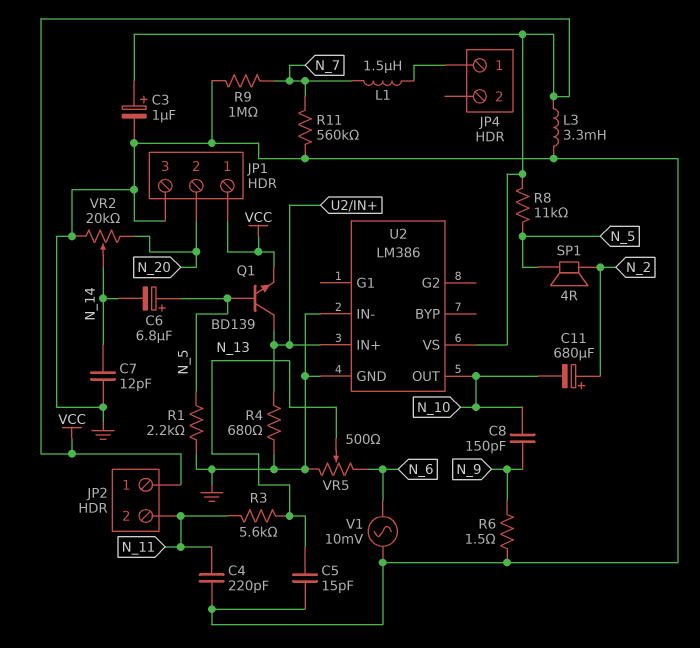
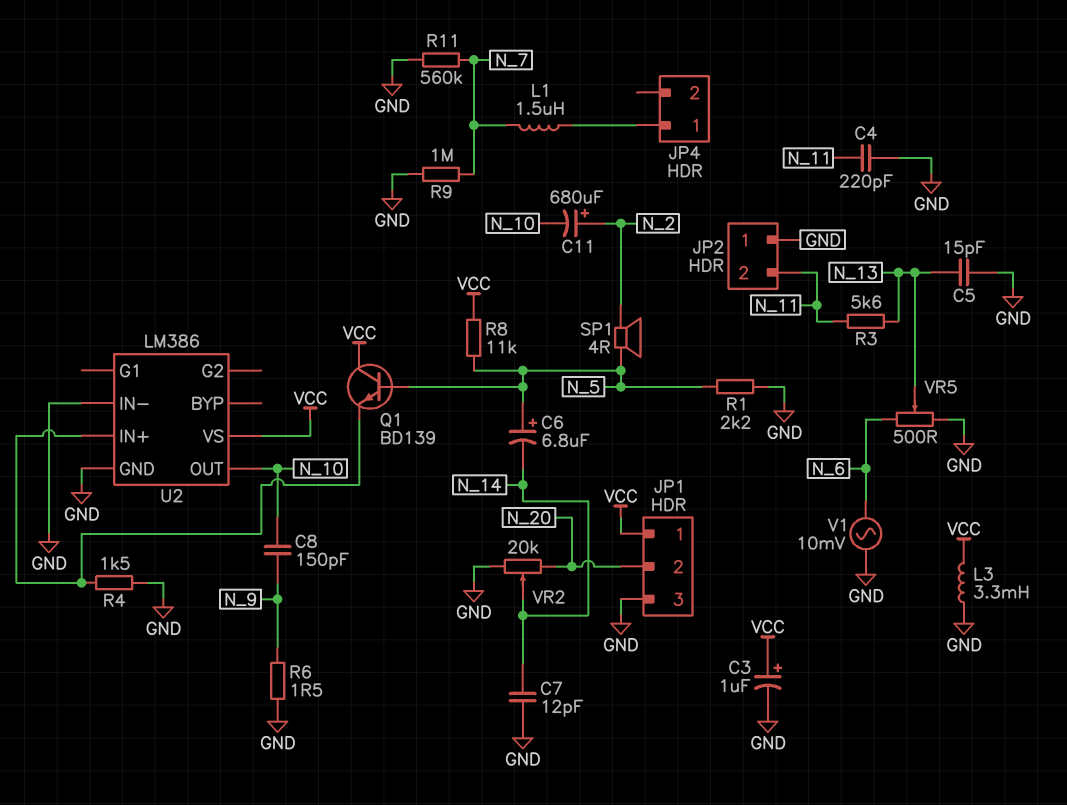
JP2 pin 1: VCC -> GND
Q1: NPN BD139 (B N_5, C U2/IN+, E VCC) -> NPN BD139 (B N_5, C VCC, E U2/IN+)
R4: 680 (GND, U2/IN+) -> 1.5k (GND, U2/IN+)

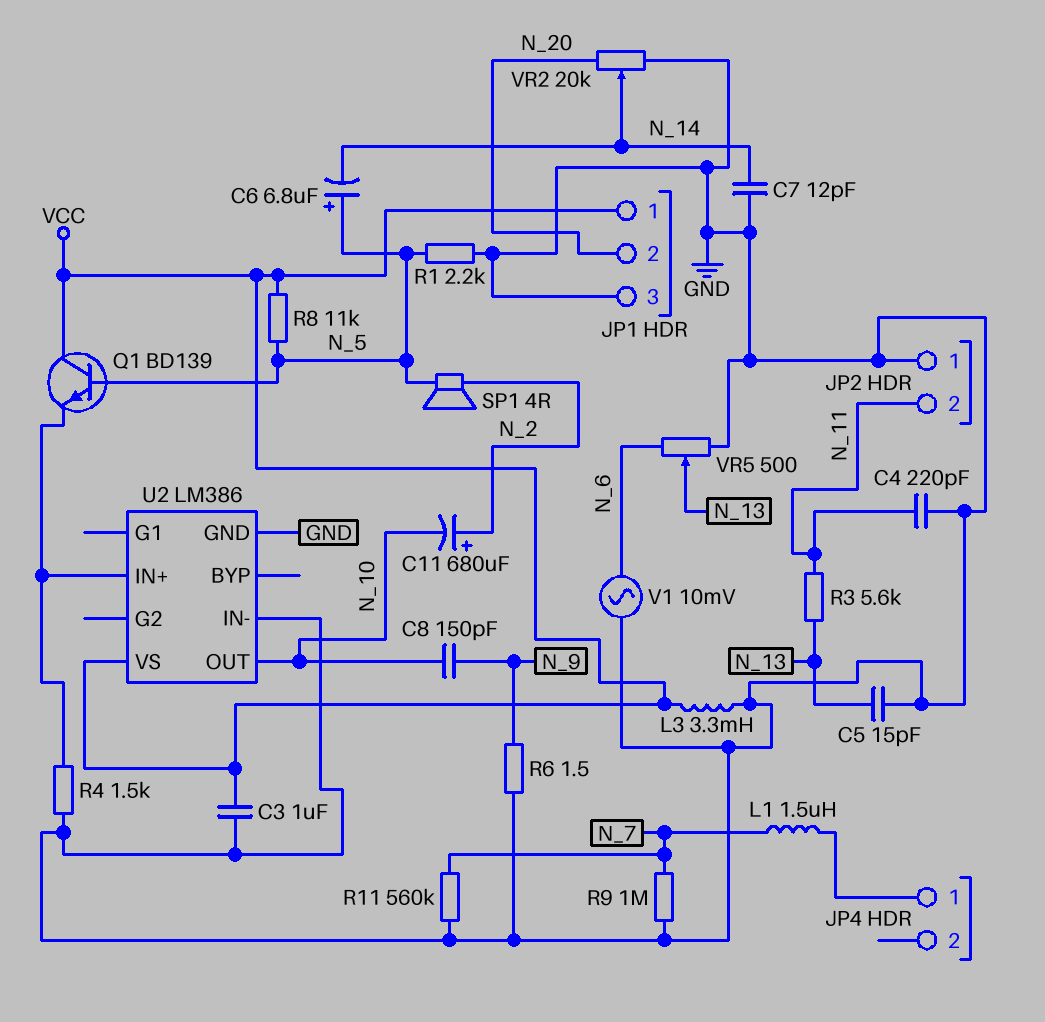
C3: 1uF (plus VCC, minus GND) -> 1uF (GND, VCC)

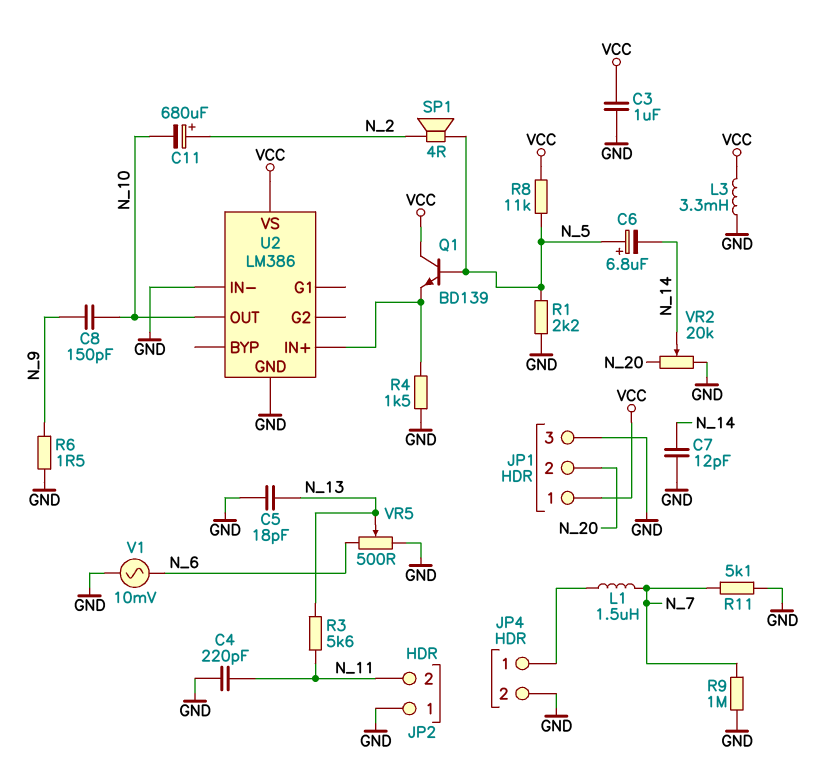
C5: 15pF (GND, N_13) -> 18pF (GND, N_13)
JP4 pin 2: none -> GND
R11: 560k (GND, N_7) -> 5.1k (GND, N_7)

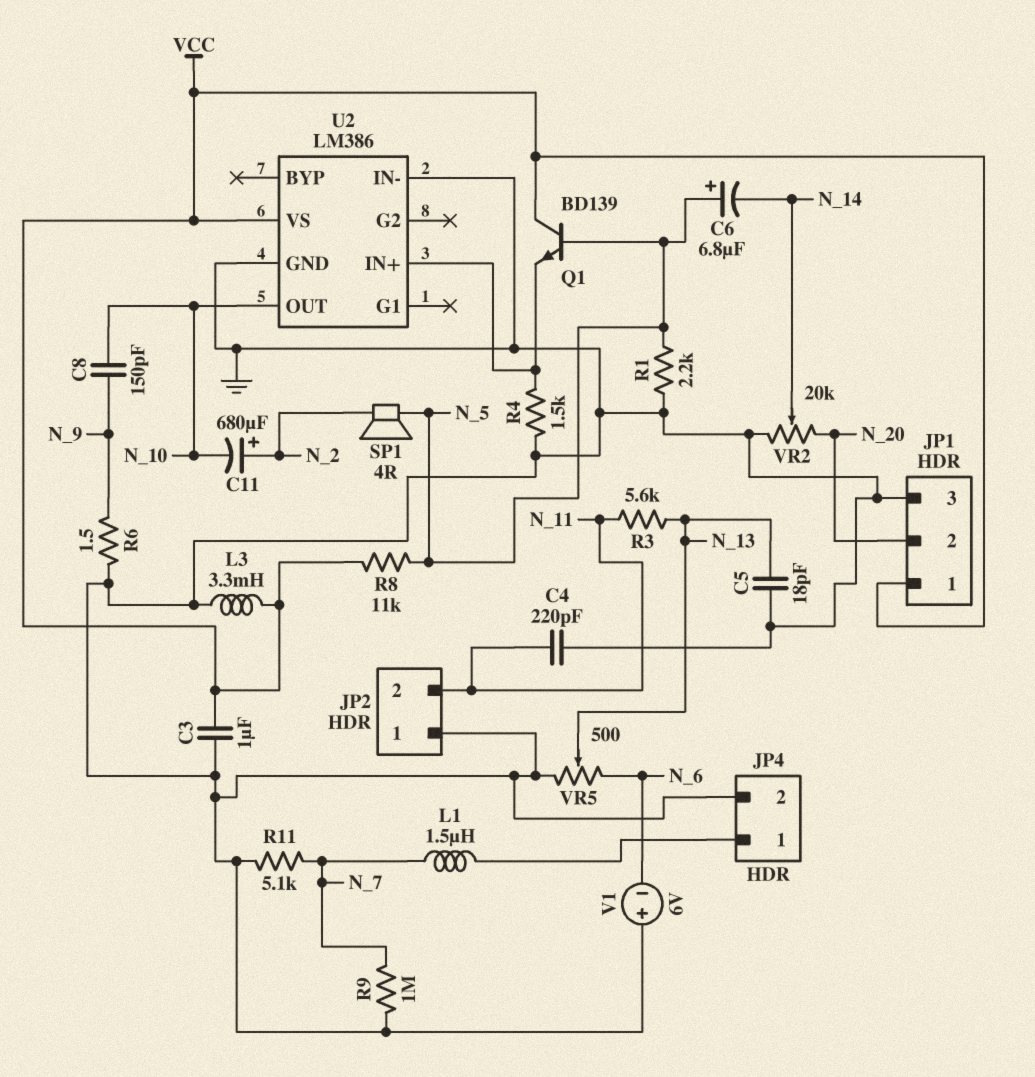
C7: 12pF (GND, N_14) -> none
V1: AC 10mV (GND, N_6) -> 6V (plus GND, minus N_6)

